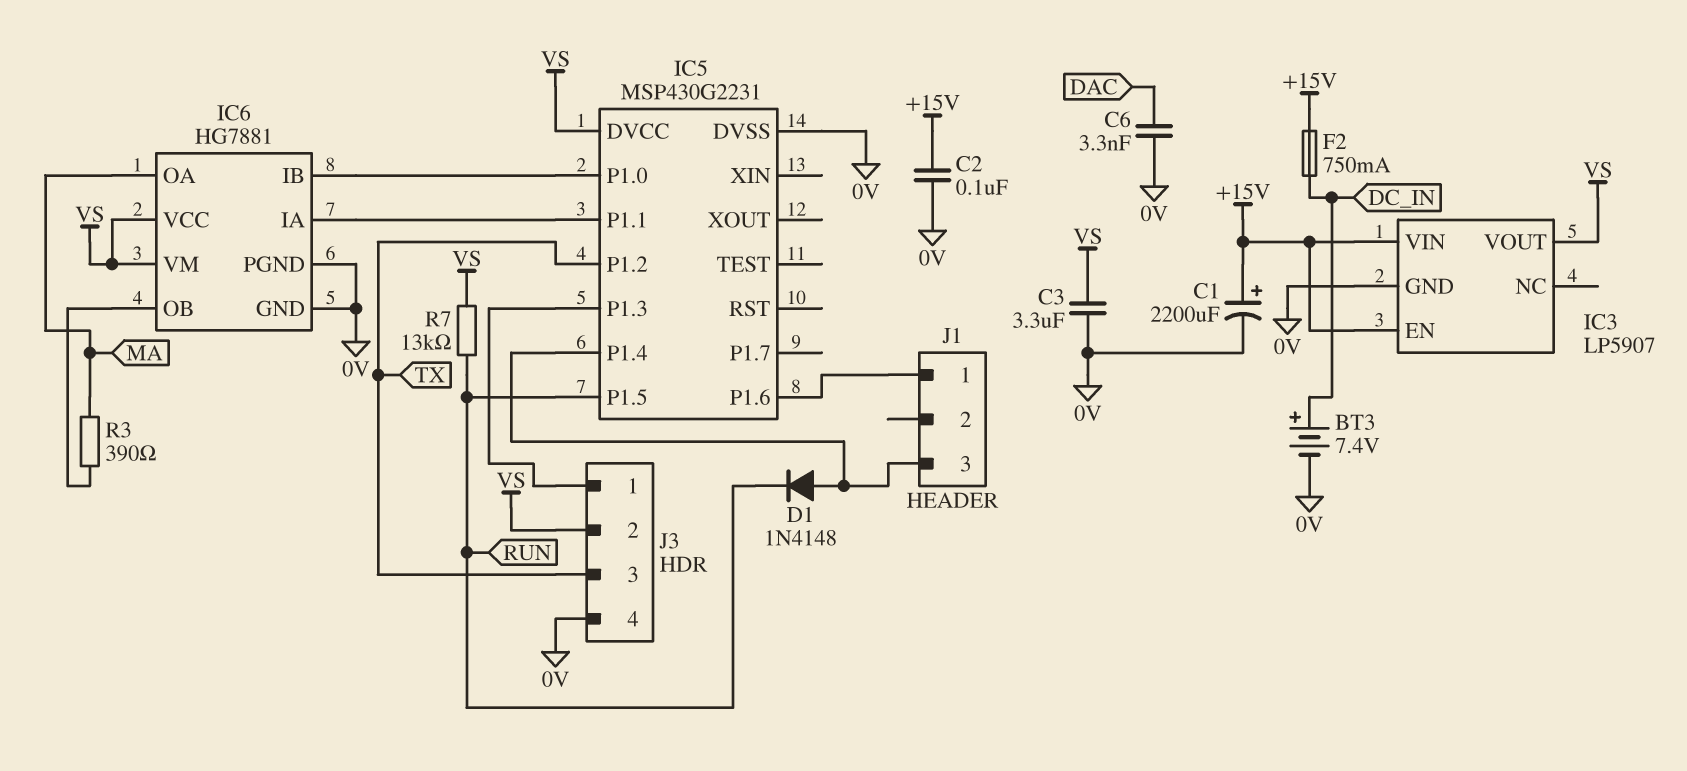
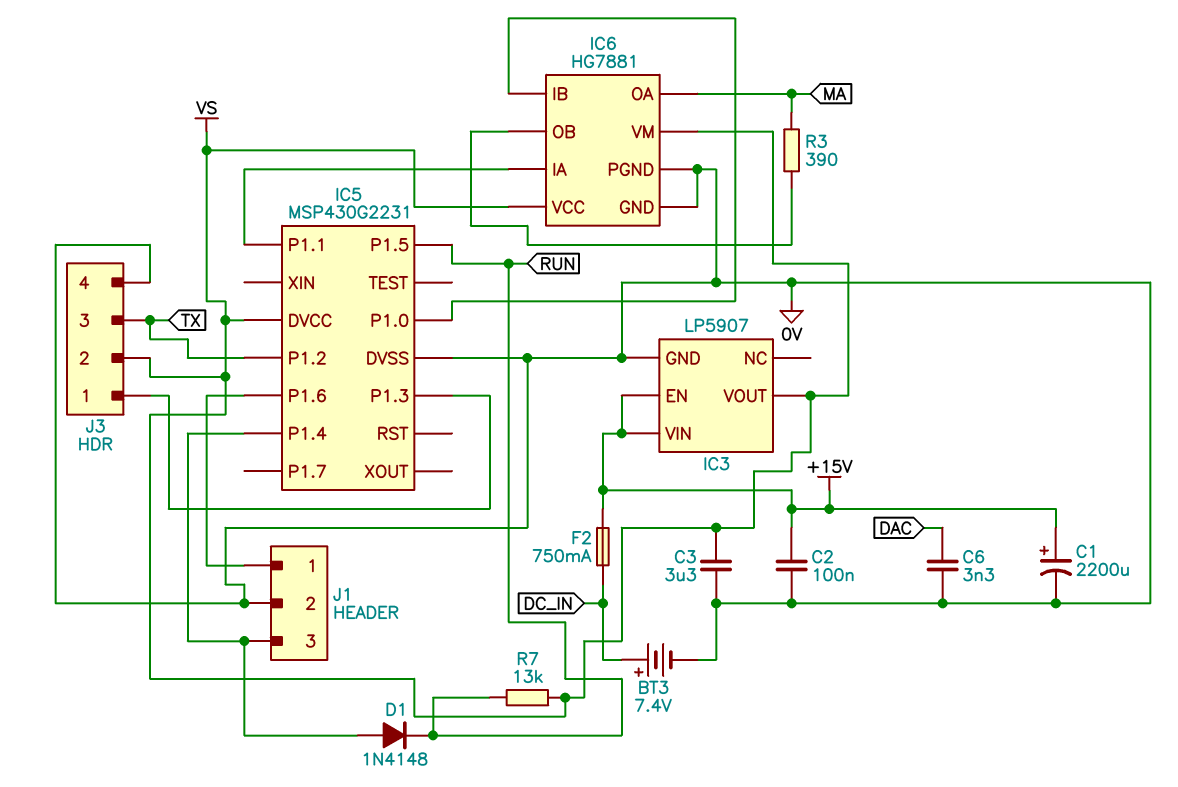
J1 pin 2: none -> 0V

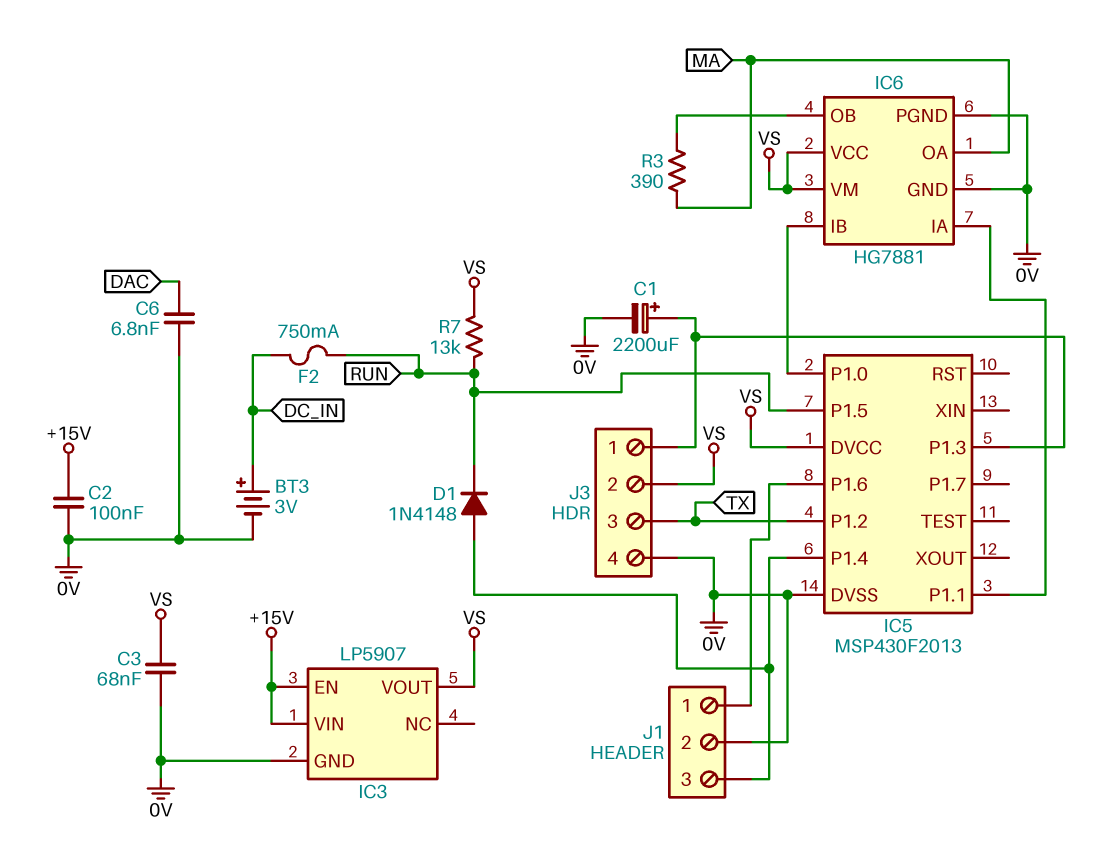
BT3: 7.4V (plus DC_IN, minus 0V) -> 3V (plus DC_IN, minus 0V)
C1: 2200uF (plus +15V, minus 0V) -> 2200uF (plus IC5/P1.3, minus 0V)
C3: 3.3uF (0V, VS) -> 68nF (0V, VS)
C6: 3.3nF (0V, DAC) -> 6.8nF (0V, DAC)
F2: 750mA (+15V, DC_IN) -> 750mA (DC_IN, RUN)
IC5: MSP430G2231 -> MSP430F2013

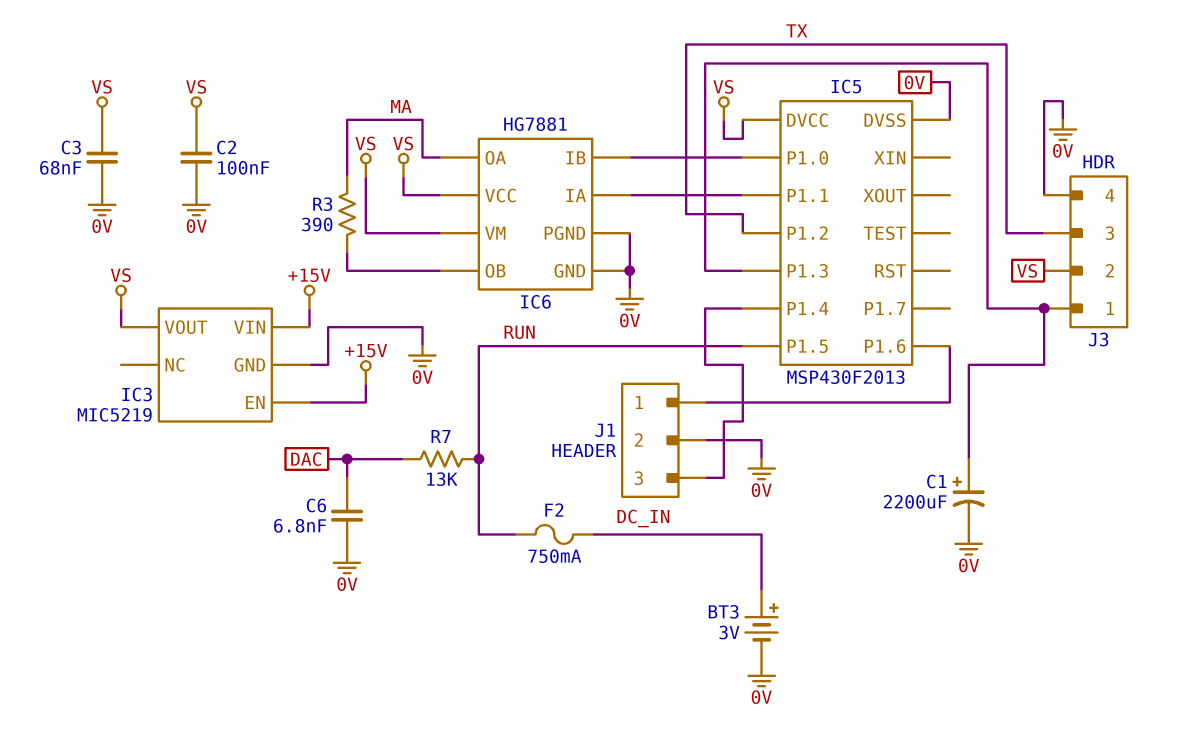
C2: 100nF (+15V, 0V) -> 100nF (0V, VS)
D1: diode 1N4148 (A IC5/P1.4, K RUN) -> none
IC3: LP5907 -> MIC5219
R7: 13k (RUN, VS) -> 13k (DAC, RUN)

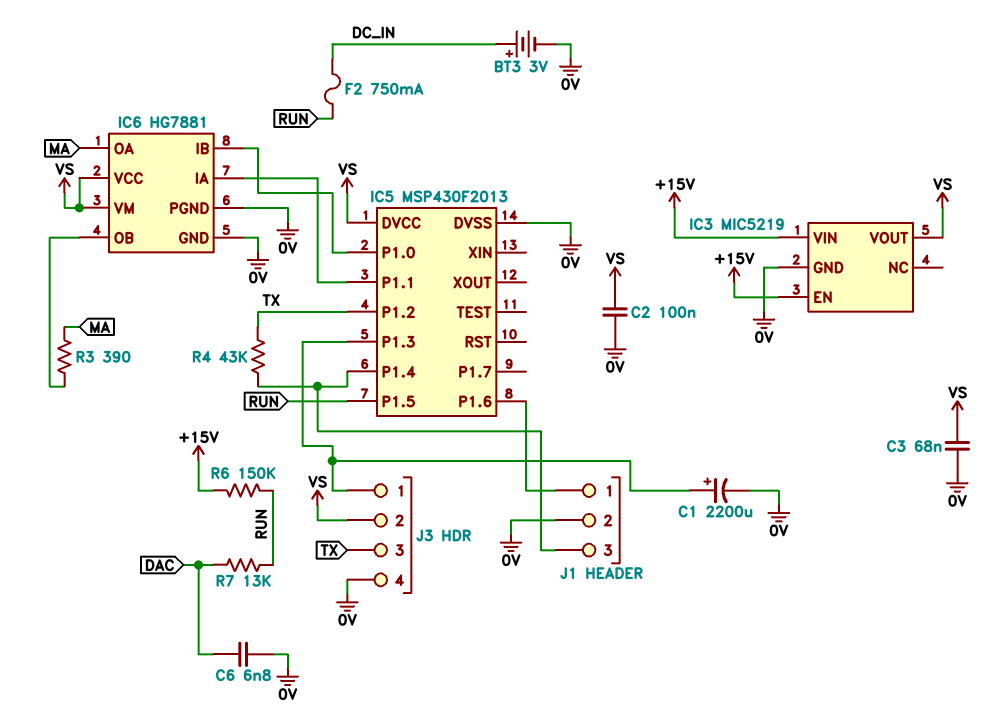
R4: none -> 43k (IC5/P1.4, TX)
R6: none -> 150k (+15V, RUN)

